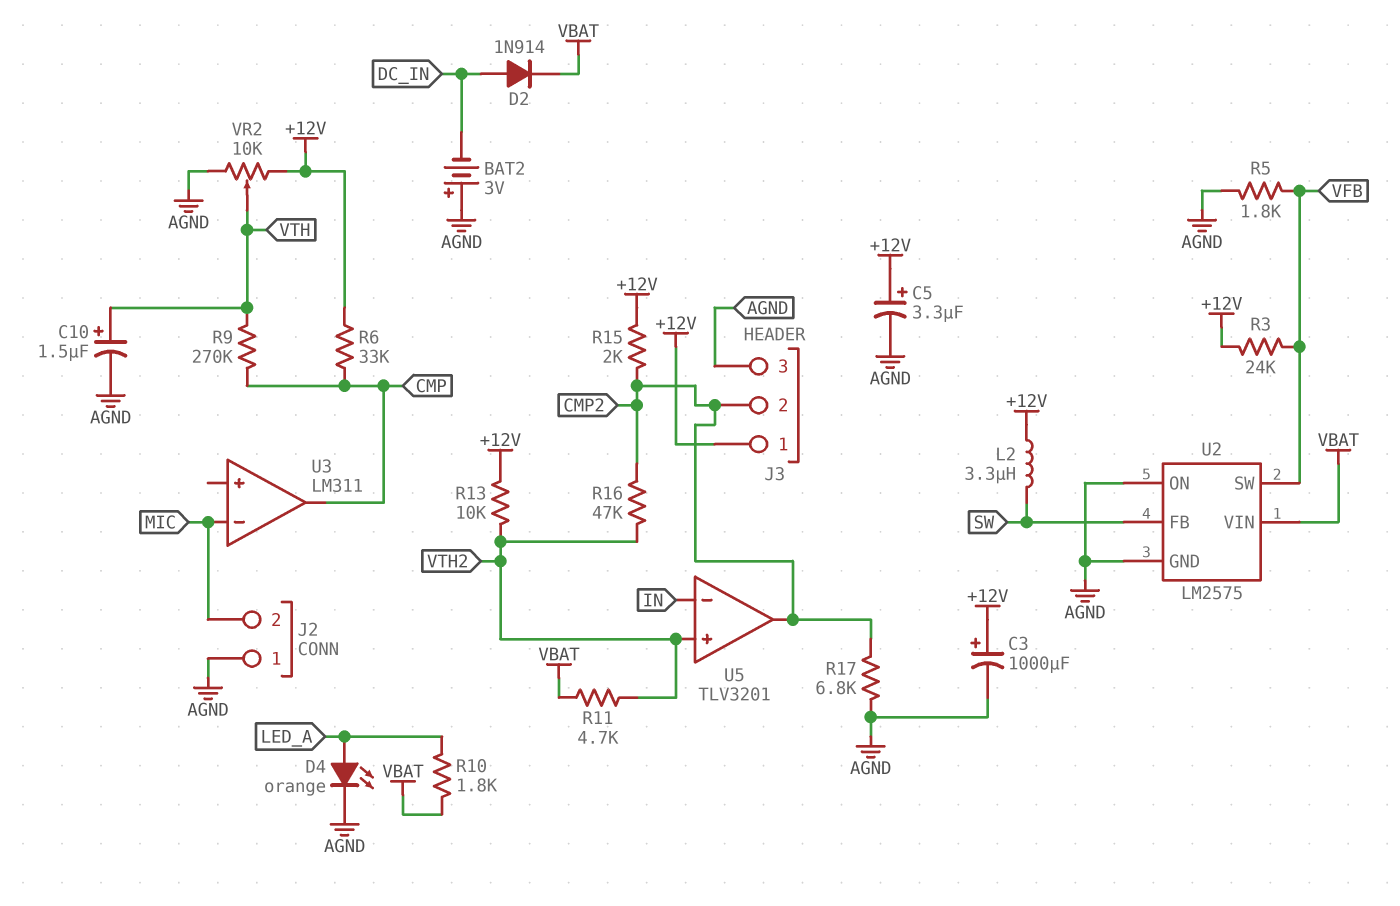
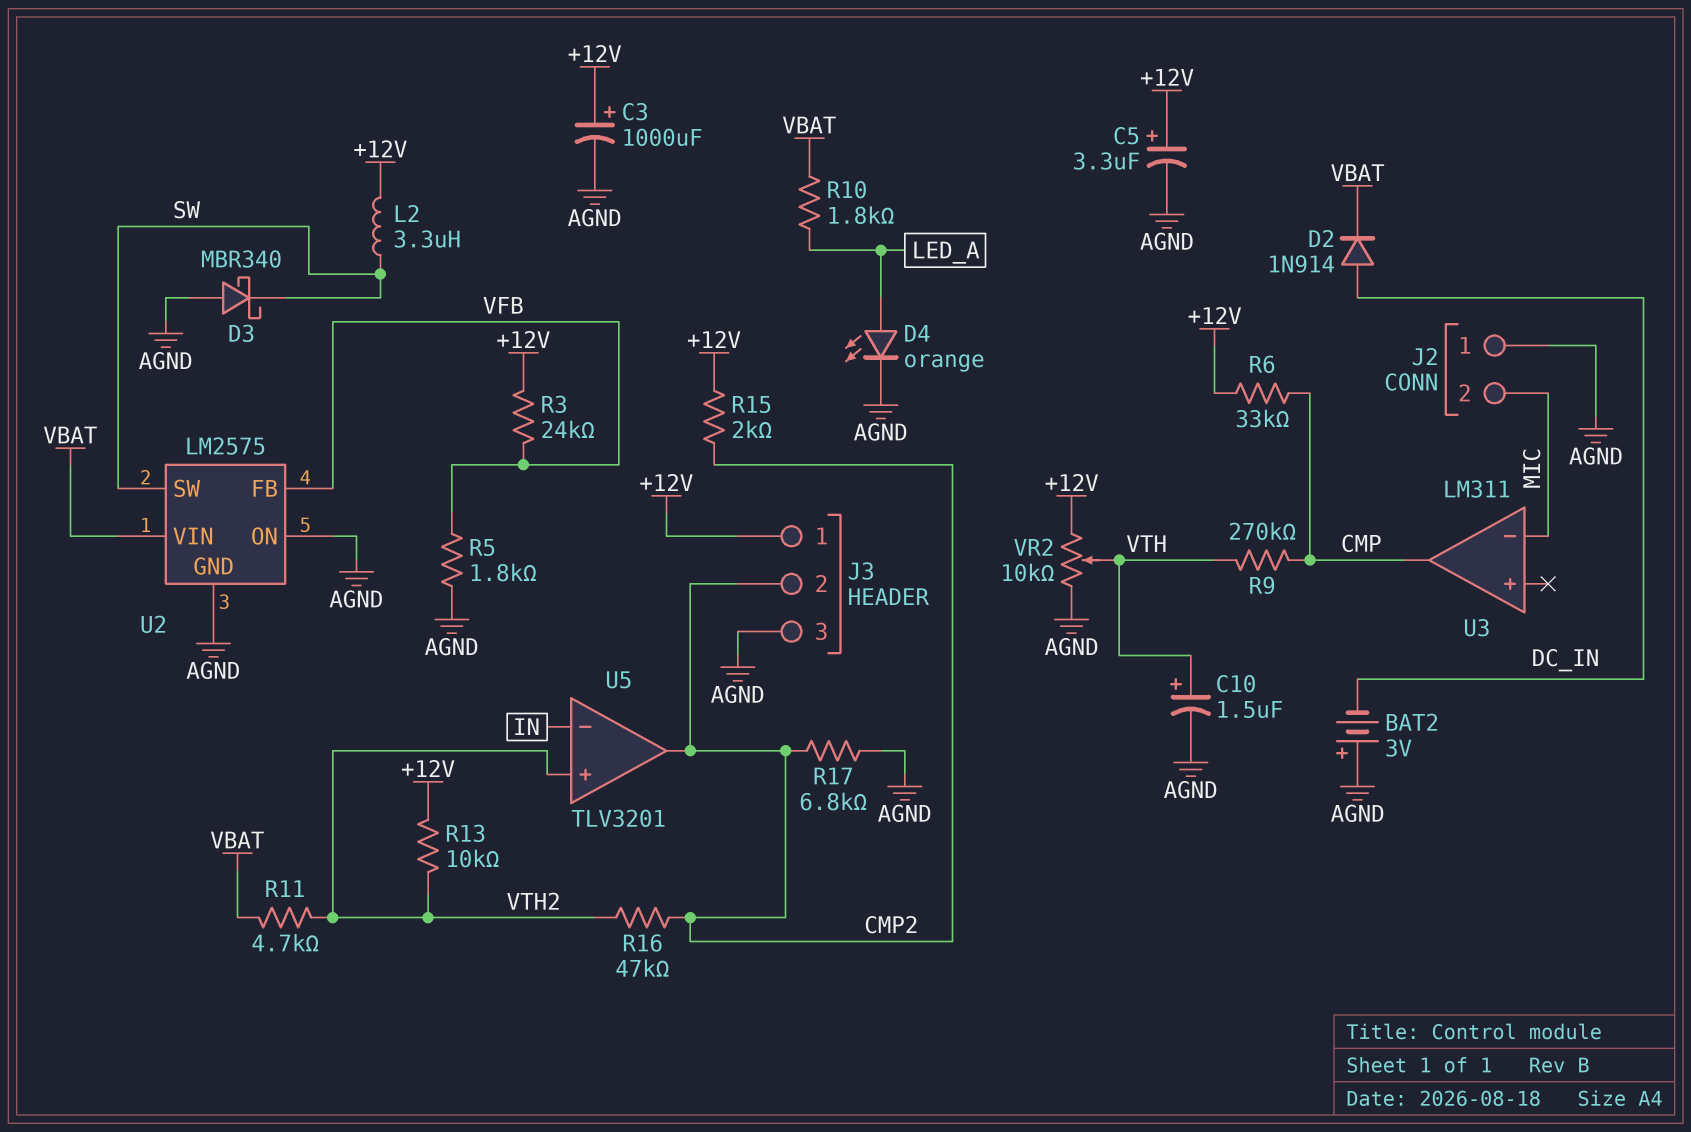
D3: none -> schottky MBR340 (A AGND, K SW)
U2 pin FB: SW -> VFB
U2 pin SW: VFB -> SW

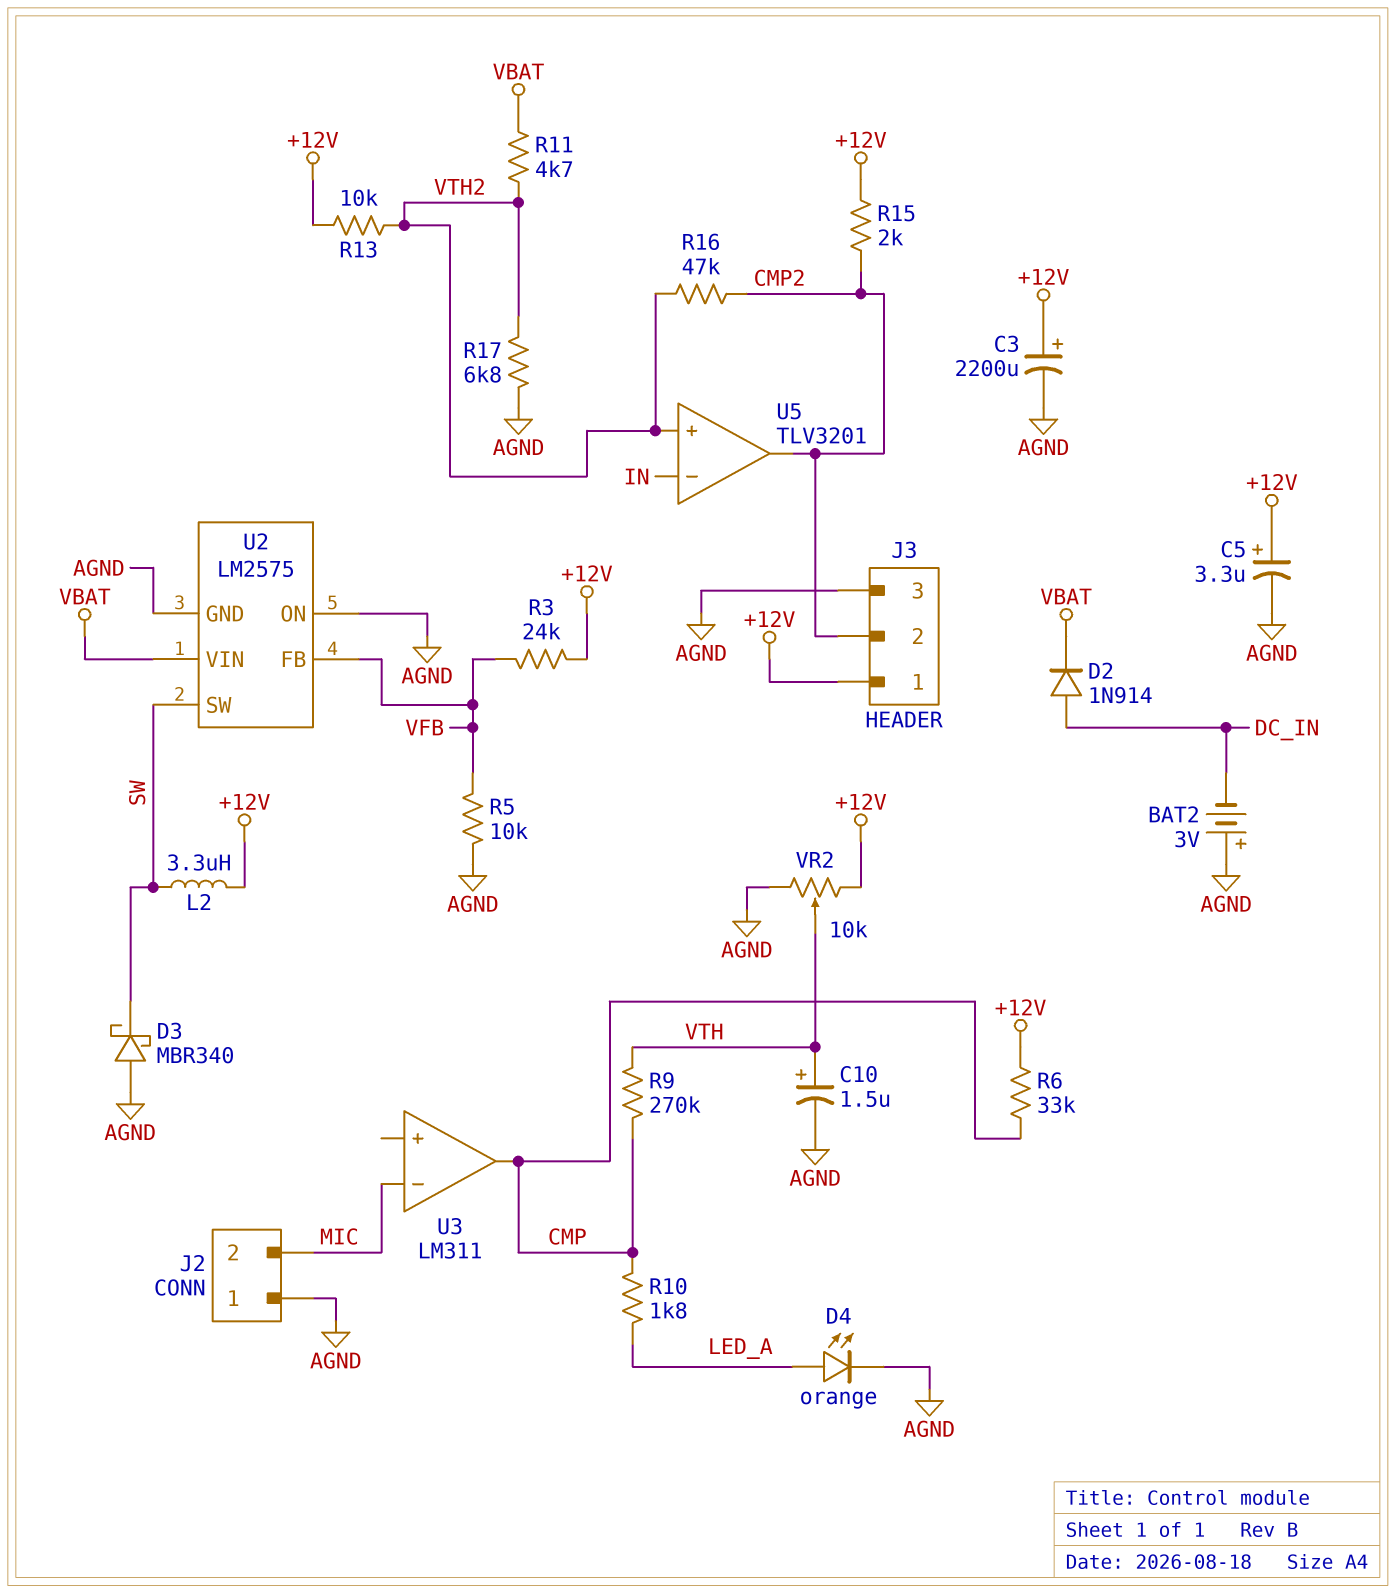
C3: 1000uF (plus +12V, minus AGND) -> 2200uF (plus +12V, minus AGND)
R5: 1.8k (AGND, VFB) -> 10k (AGND, VFB)
R10: 1.8k (LED_A, VBAT) -> 1.8k (CMP, LED_A)
R17: 6.8k (AGND, CMP2) -> 6.8k (AGND, VTH2)

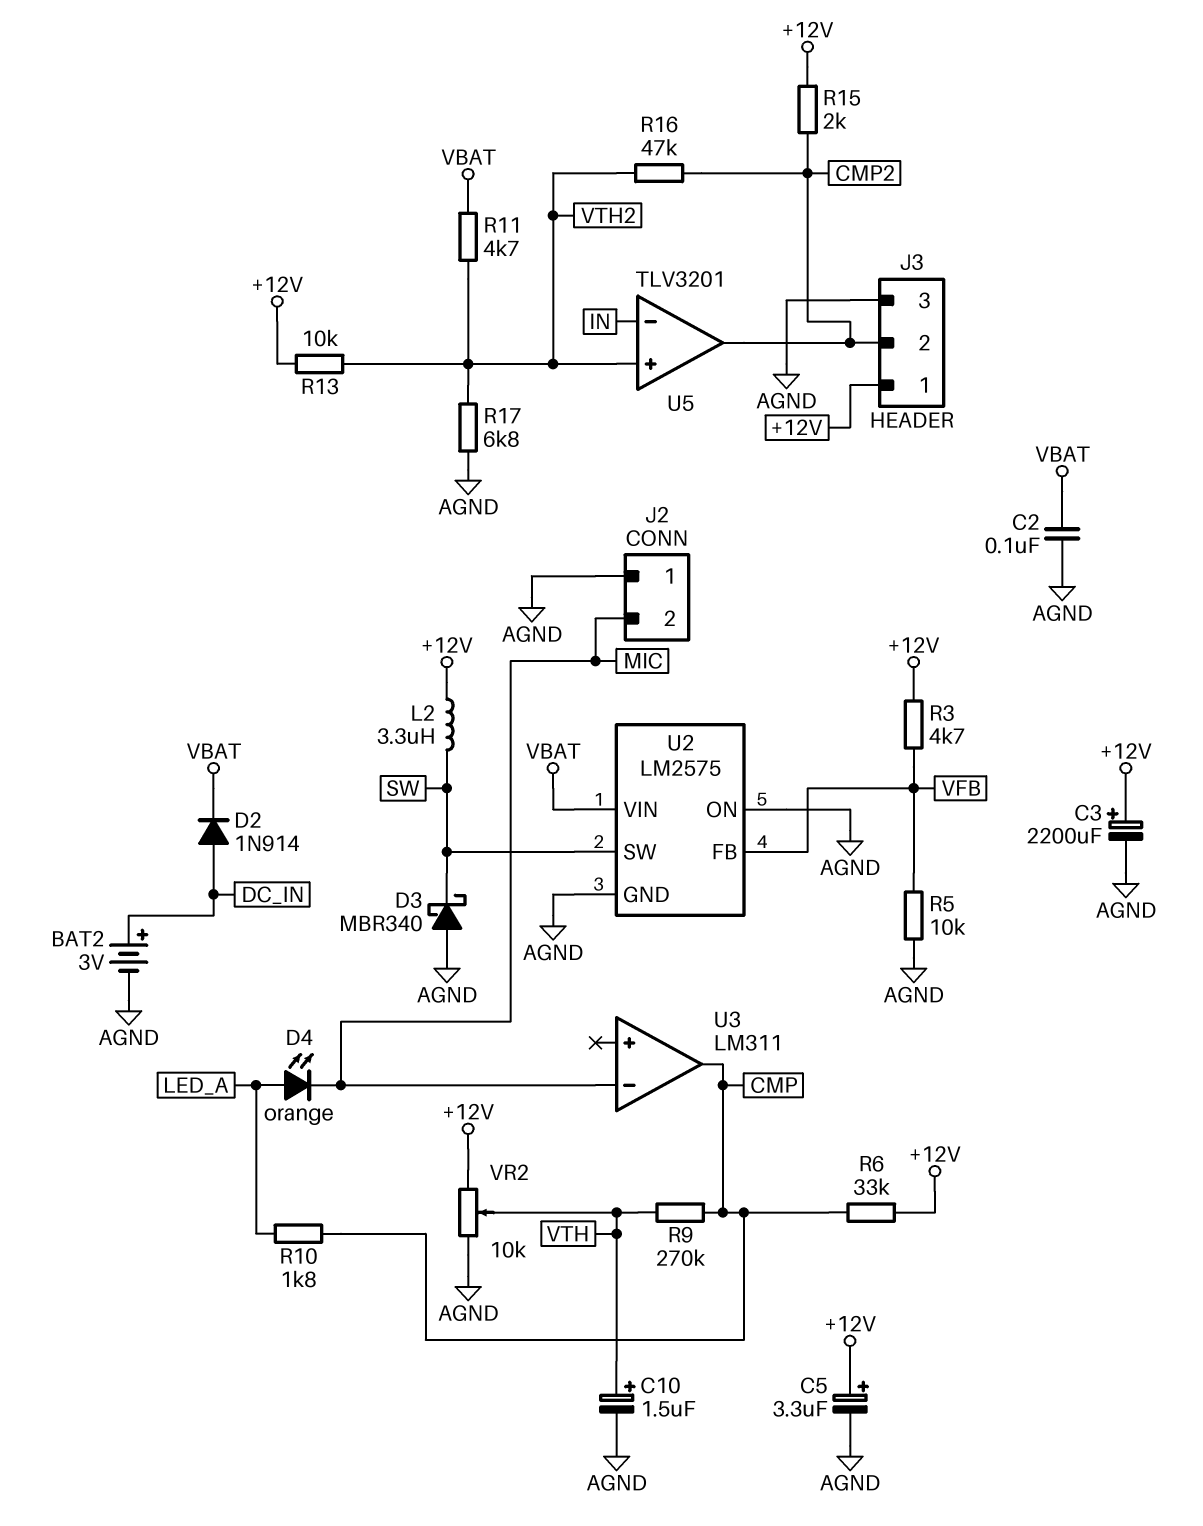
BAT2: 3V (plus AGND, minus DC_IN) -> 3V (plus DC_IN, minus AGND)
C2: none -> 100nF (AGND, VBAT)
D4: LED orange (A LED_A, K AGND) -> LED orange (A LED_A, K MIC)
R3: 24k (+12V, VFB) -> 4.7k (+12V, VFB)

